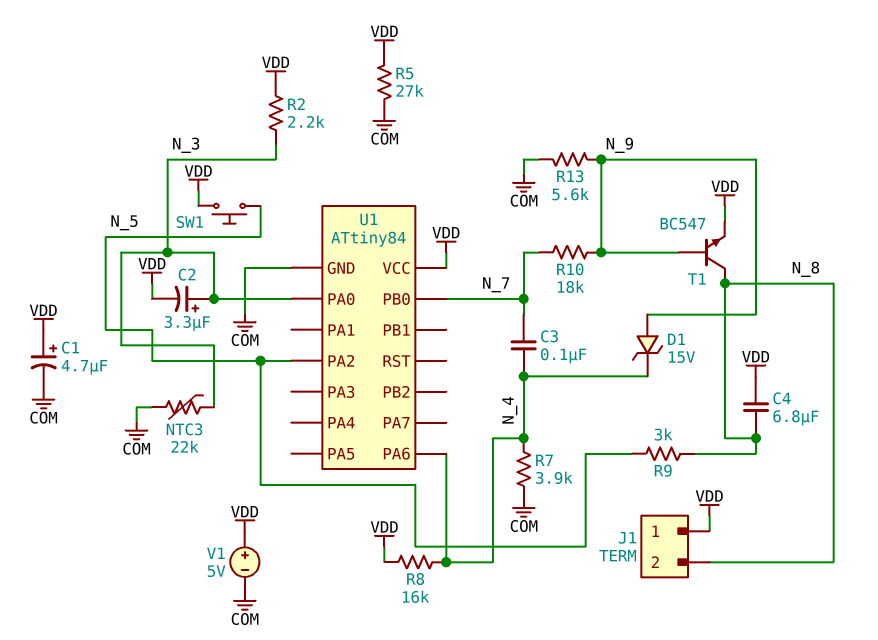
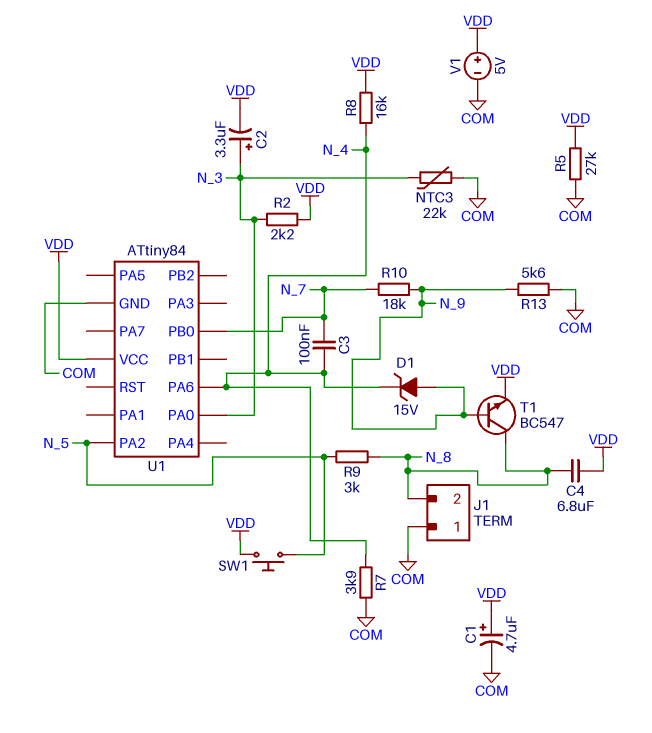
J1 pin 1: VDD -> COM

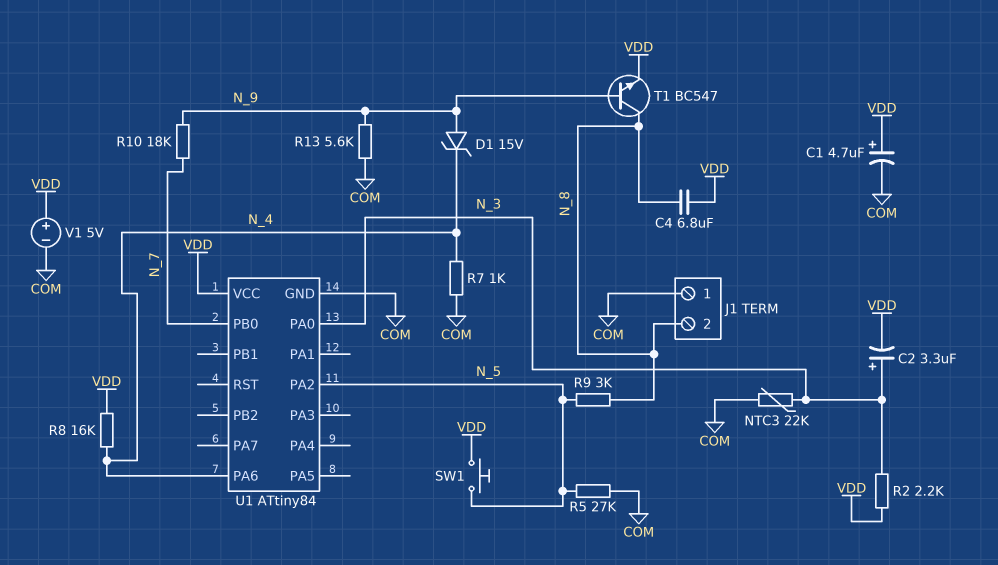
C3: 100nF (N_4, N_7) -> none
R5: 27k (COM, VDD) -> 27k (COM, N_5)
R7: 3.9k (COM, N_4) -> 1k (COM, N_4)

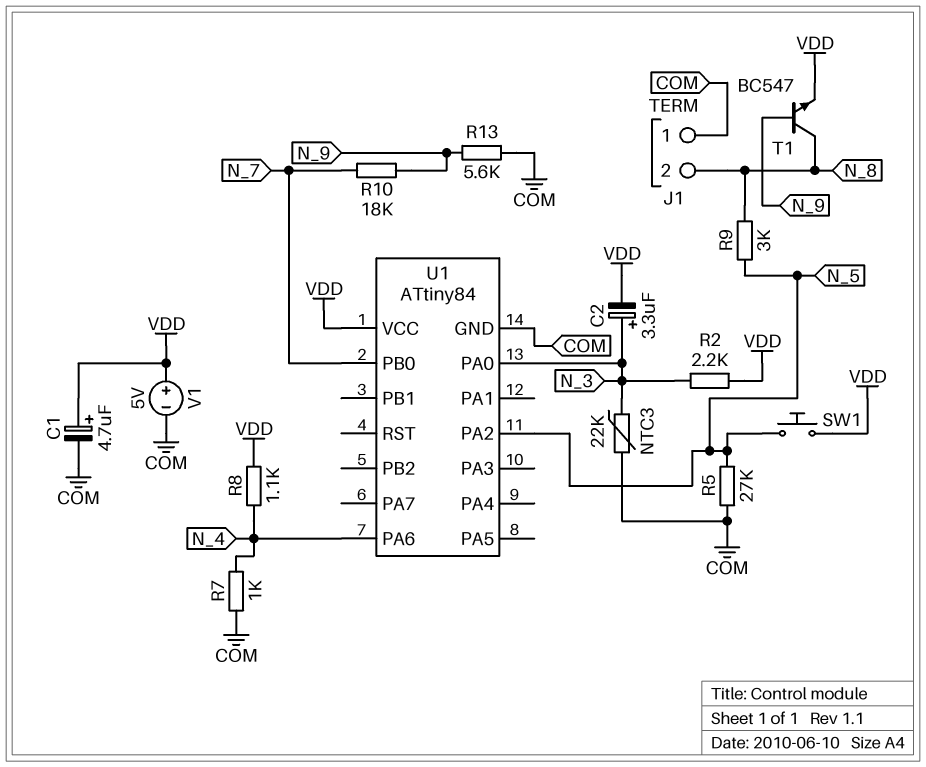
C4: 6.8uF (N_8, VDD) -> none
D1: zener 15V (A N_9, K N_4) -> none
R8: 16k (N_4, VDD) -> 1.1k (N_4, VDD)

